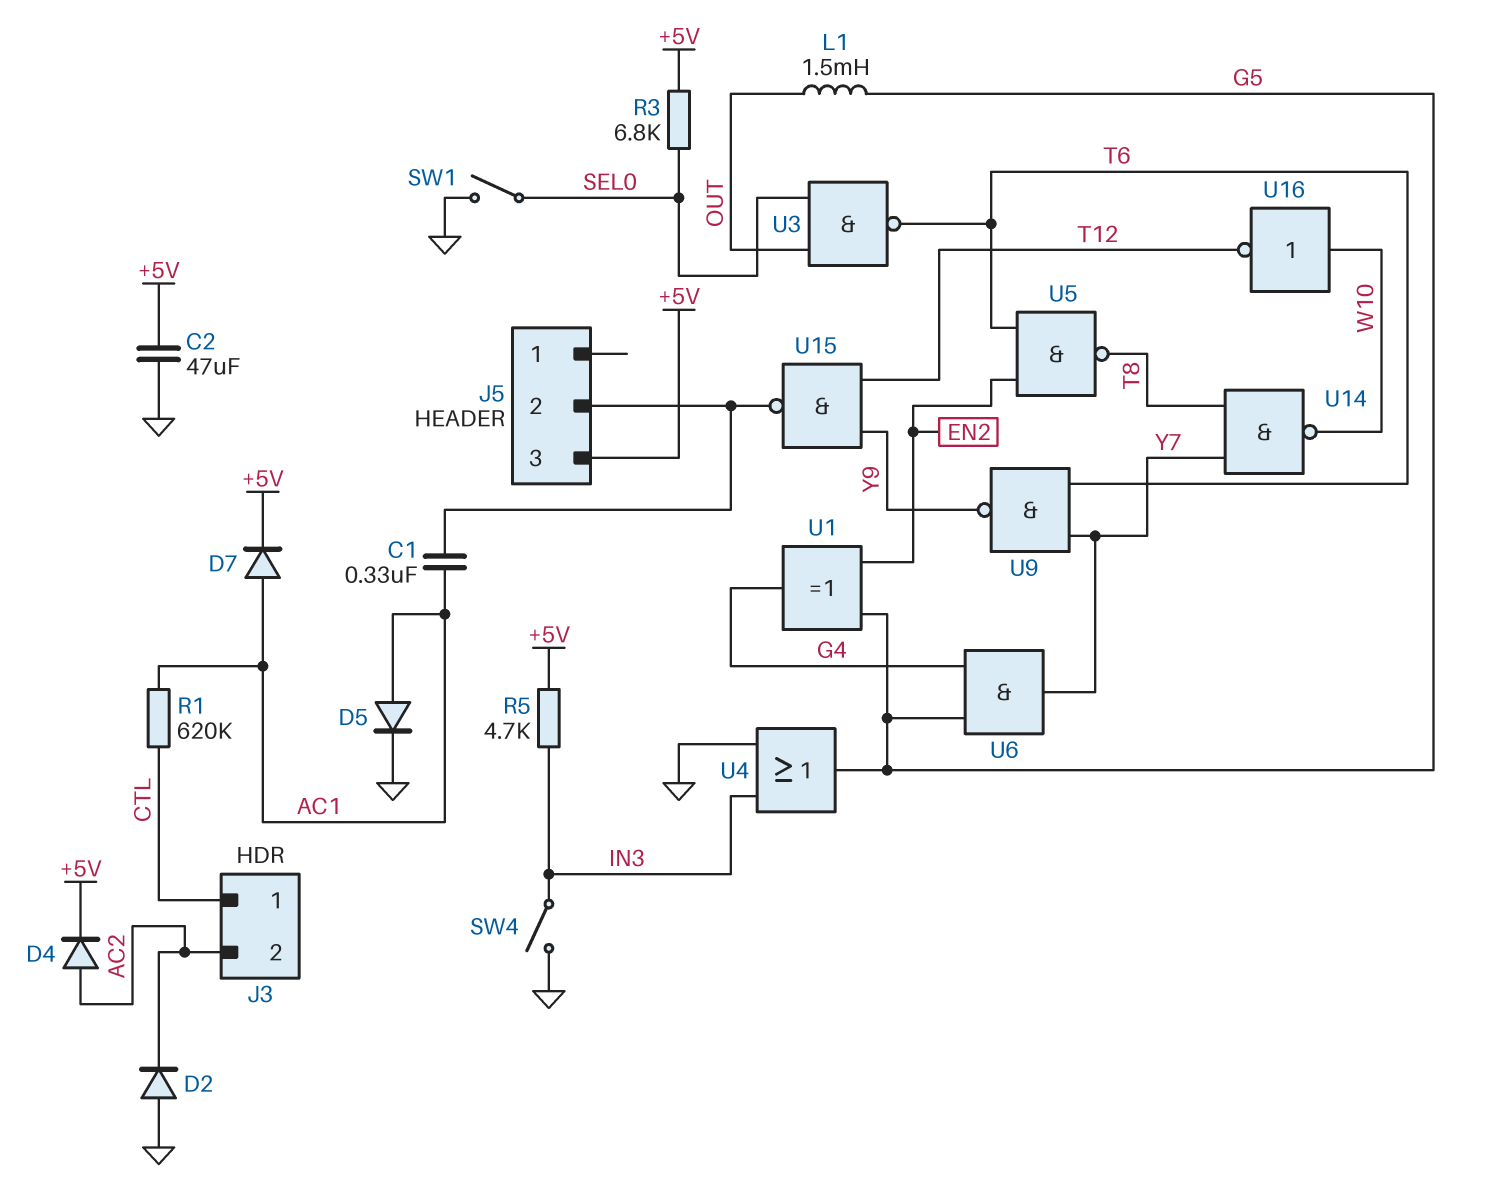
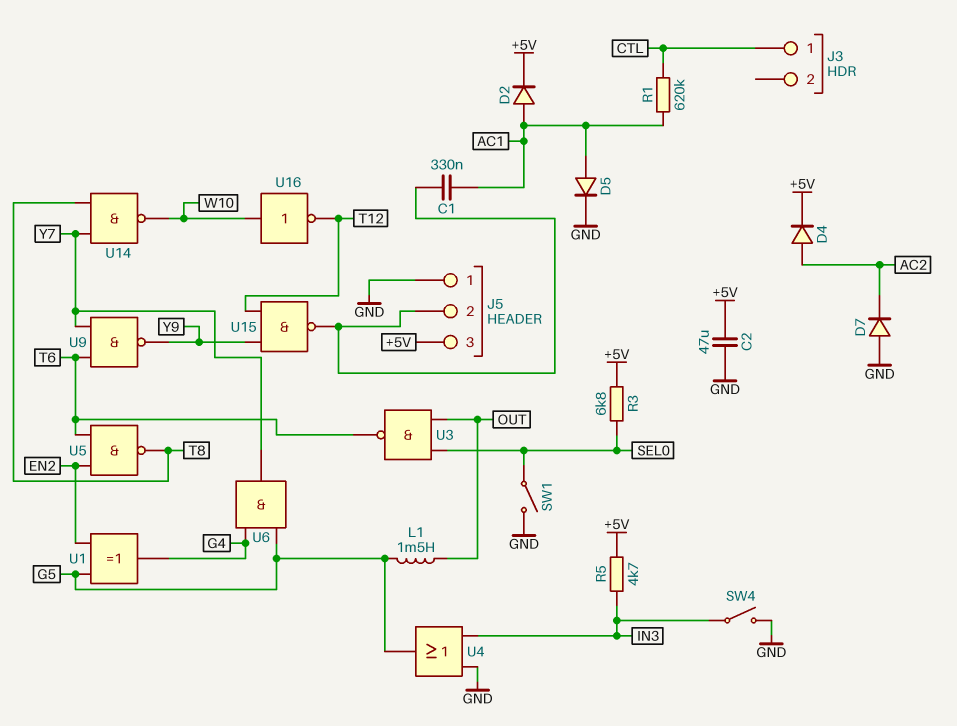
D2: diode (A GND, K AC2) -> diode (A AC1, K +5V)
D7: diode (A AC1, K +5V) -> diode (A GND, K AC2)
J3 pin 2: AC2 -> none
J5 pin 1: none -> GND

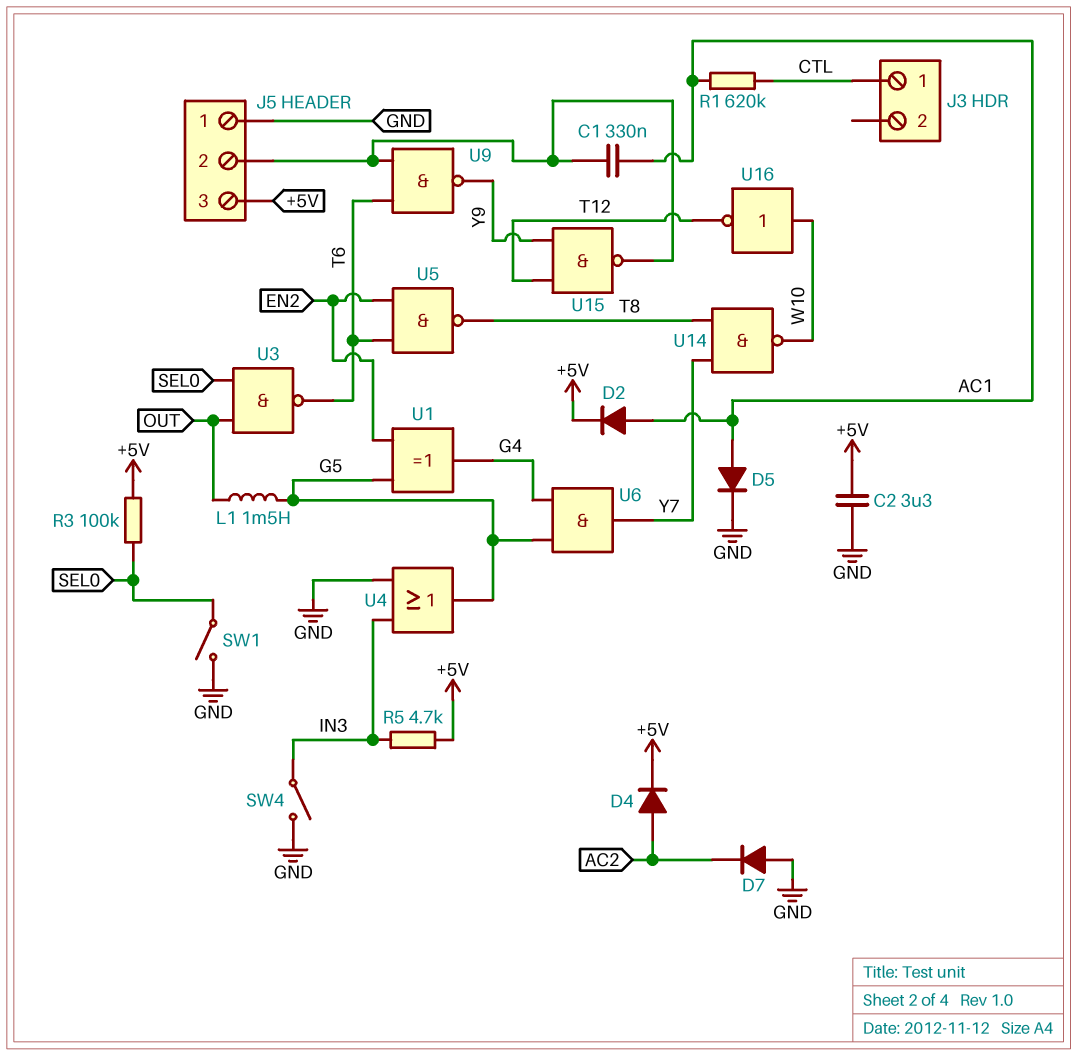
C2: 47uF (+5V, GND) -> 3.3uF (+5V, GND)
R3: 6.8k (+5V, SEL0) -> 100k (+5V, SEL0)
U9: NAND (in T6, in Y7, out Y9) -> NAND (in J5/2, in T6, out Y9)

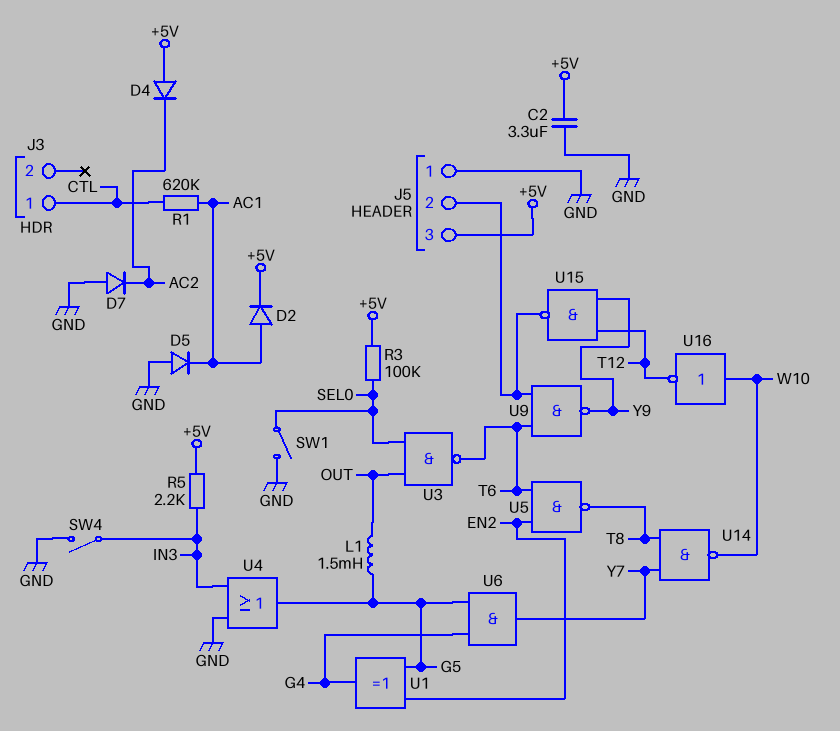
C1: 330nF (AC1, J5/2) -> none
D4: diode (A AC2, K +5V) -> diode (A +5V, K AC2)
D5: diode (A AC1, K GND) -> diode (A GND, K AC1)
R5: 4.7k (+5V, IN3) -> 2.2k (+5V, IN3)

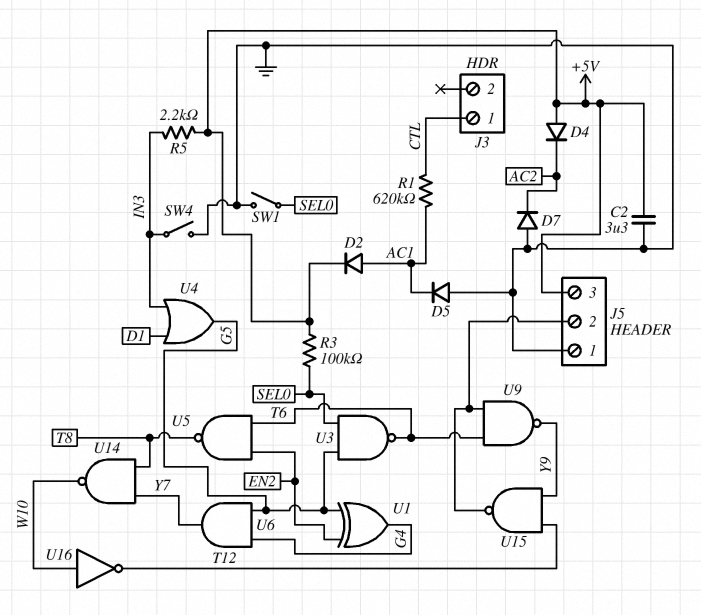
L1: 1.5mH (G5, OUT) -> none
U3: NAND (in OUT, in SEL0, out T6) -> NAND (in G5, in SEL0, out T6)
U4: OR (in GND, in IN3, out G5) -> OR (in D1, in IN3, out G5)

